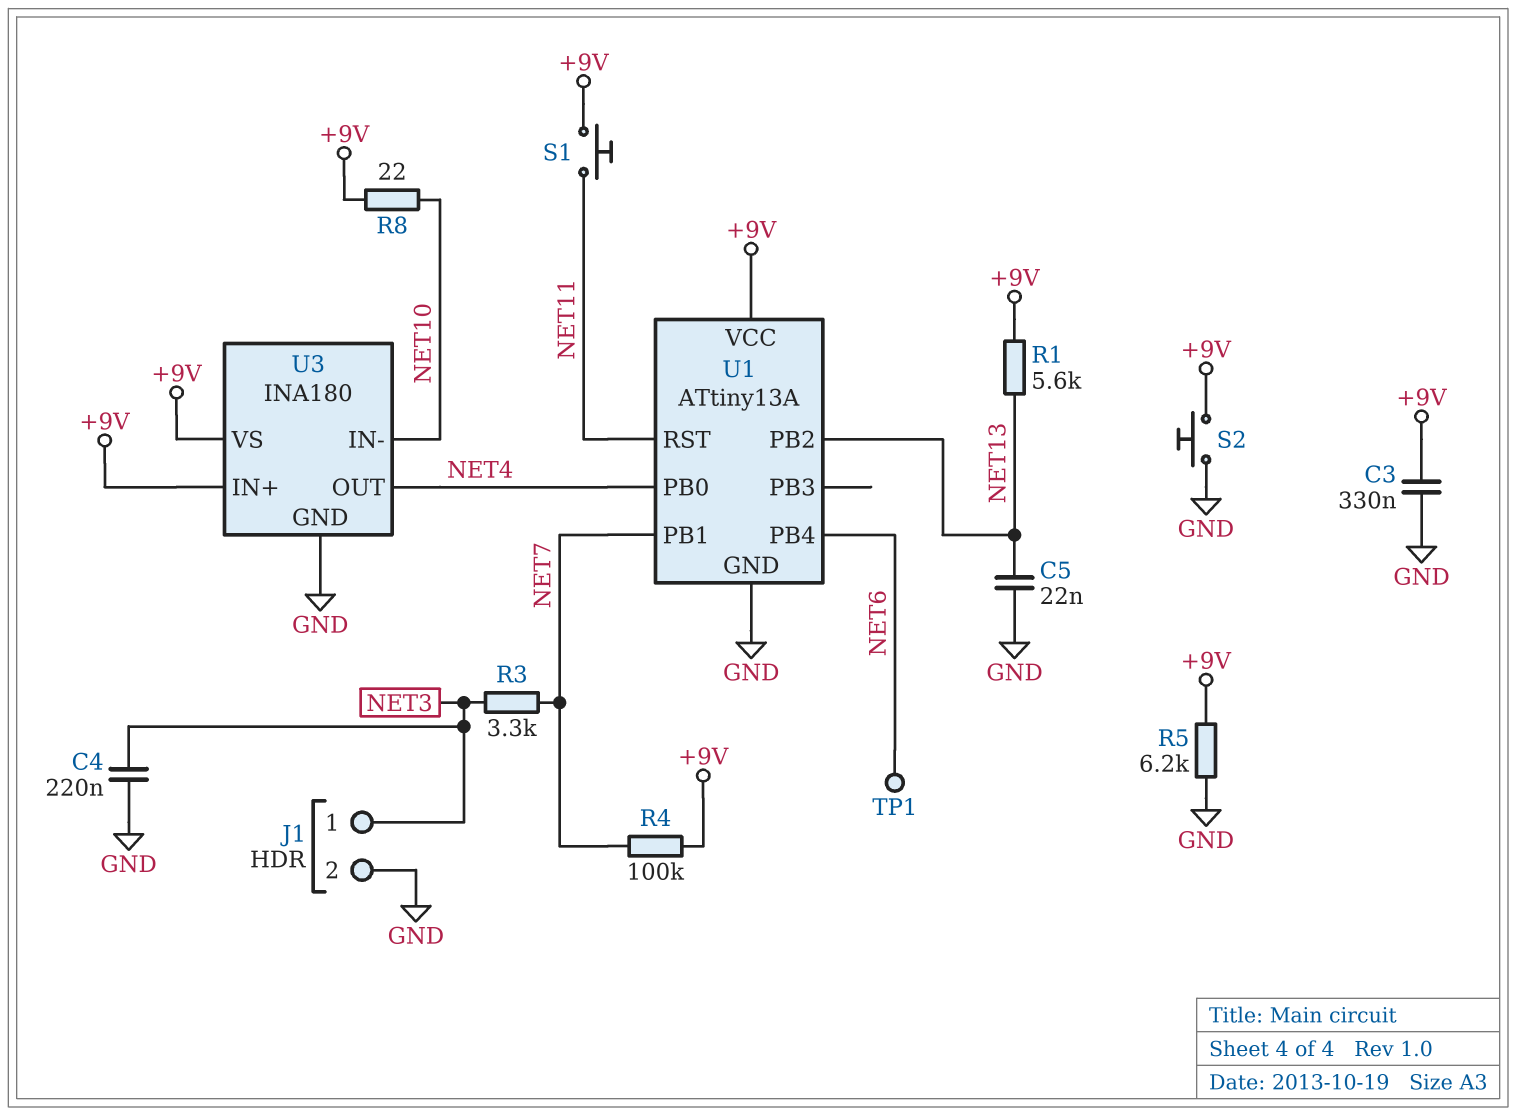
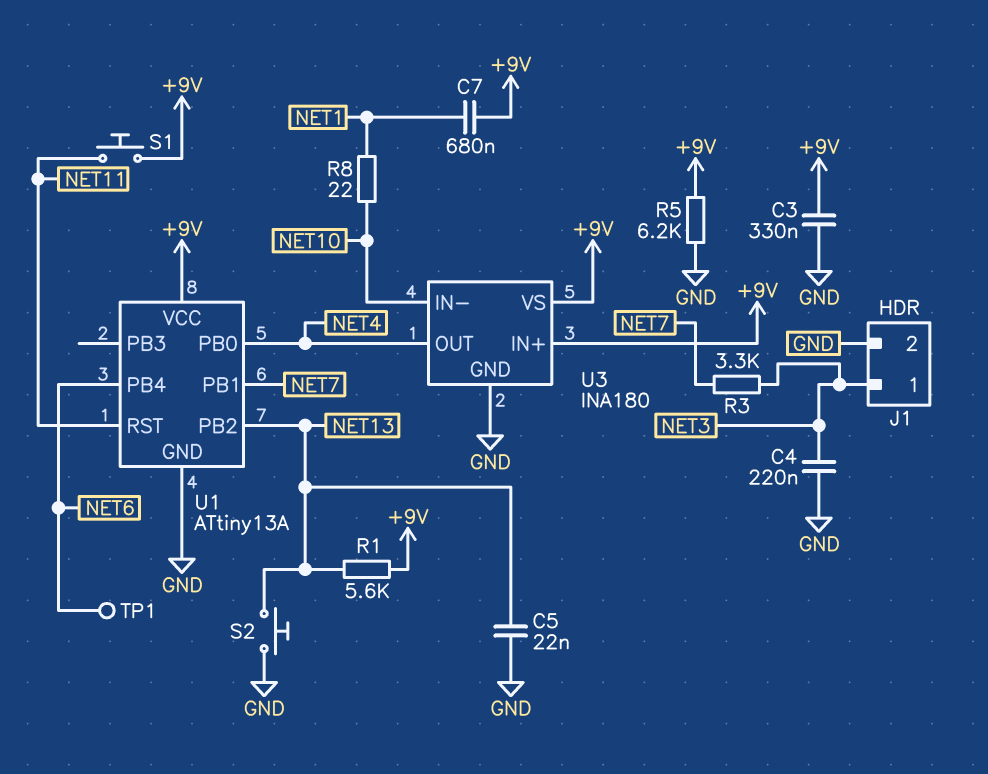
C7: none -> 680nF (+9V, NET1)
R4: 100k (+9V, NET7) -> none
R8: 22 (+9V, NET10) -> 22 (NET1, NET10)
S2: button (+9V, GND) -> button (GND, NET13)

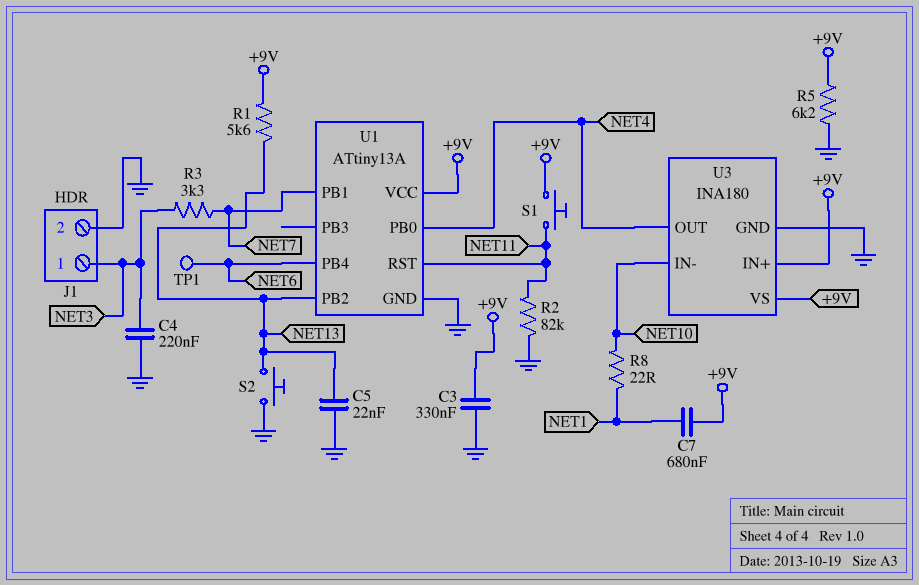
R2: none -> 82k (GND, NET11)

